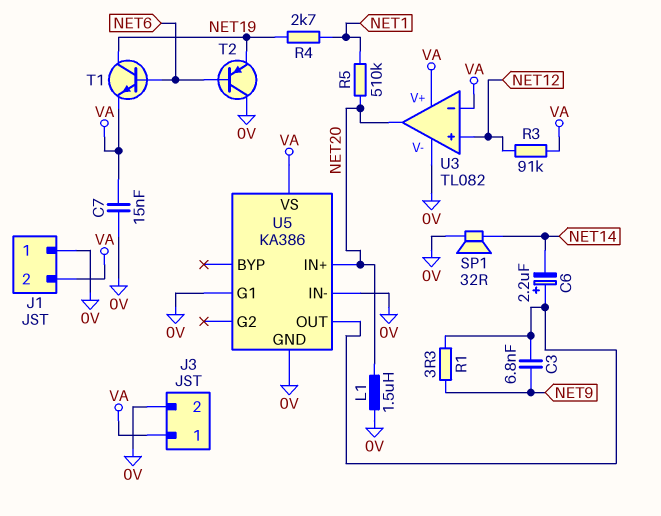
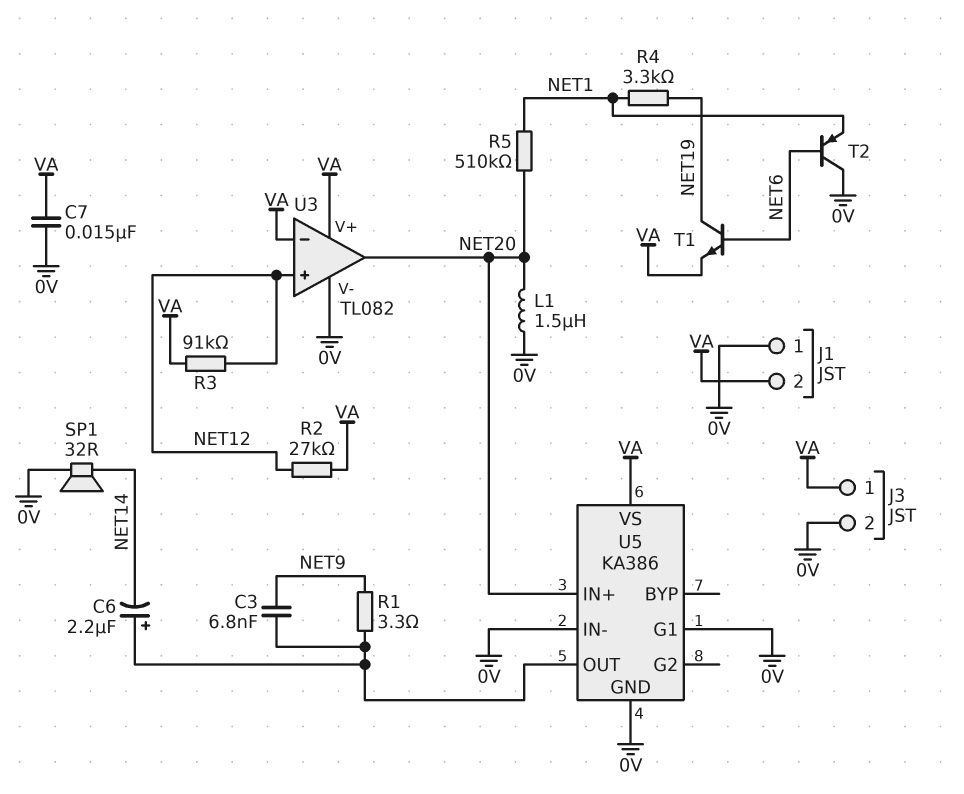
R2: none -> 27k (NET12, VA)
R4: 2.7k (NET1, NET19) -> 3.3k (NET1, NET19)
T2: PNP (B NET6, C 0V, E NET19) -> PNP (B NET6, C 0V, E NET1)

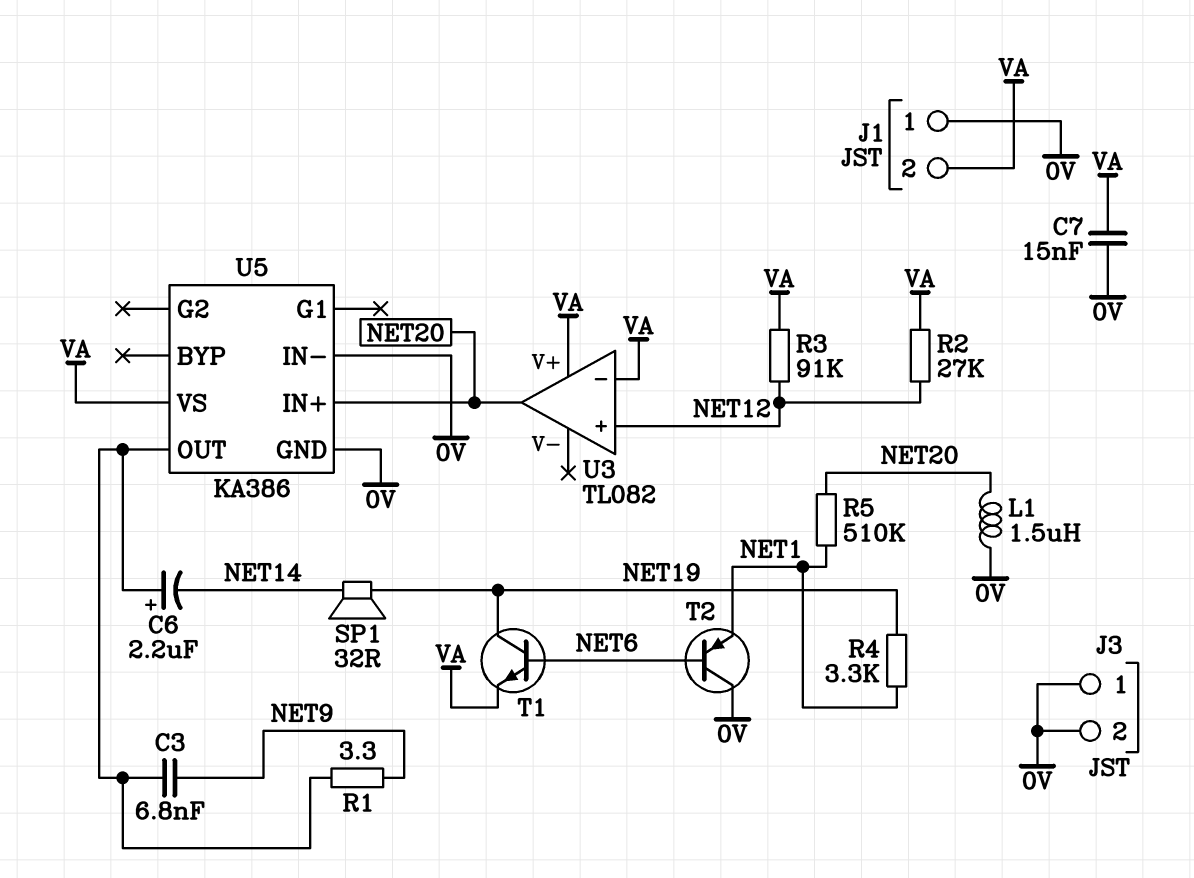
J3 pin 1: VA -> 0V
SP1: speaker 32R (0V, NET14) -> speaker 32R (NET14, NET19)
U3 pin V-: 0V -> none
U5 pin G1: 0V -> none

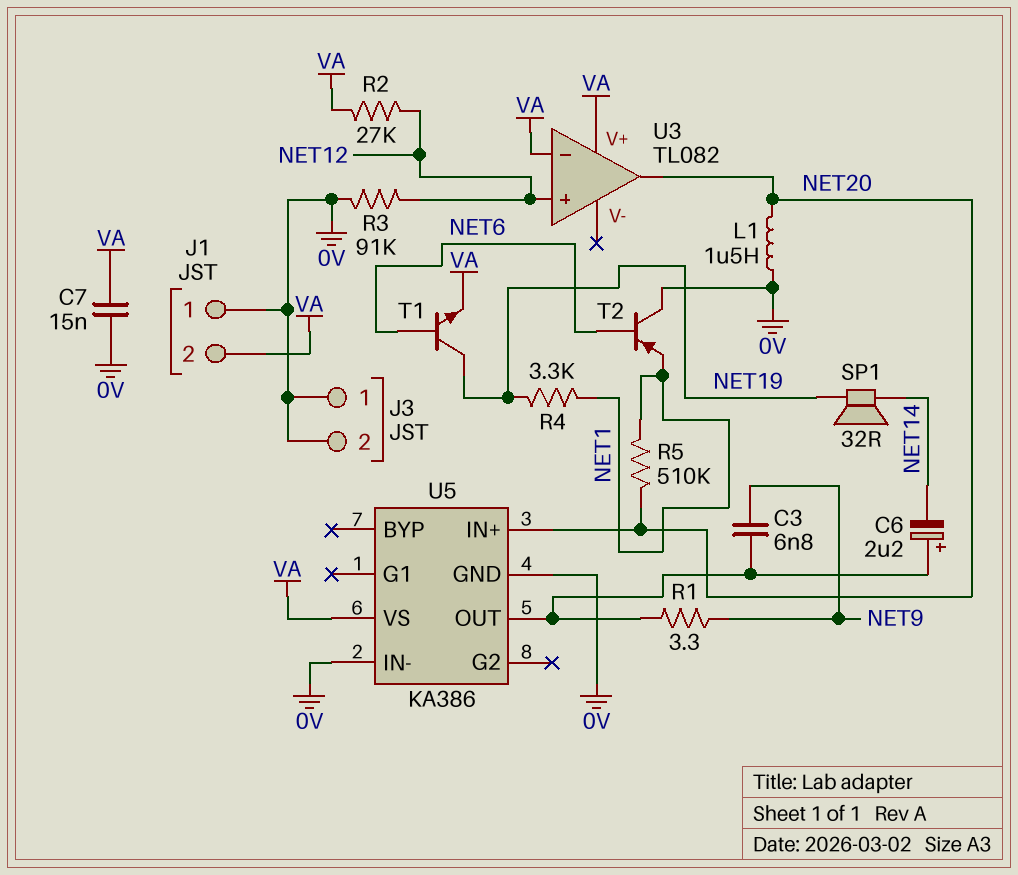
R3: 91k (NET12, VA) -> 91k (0V, NET12)

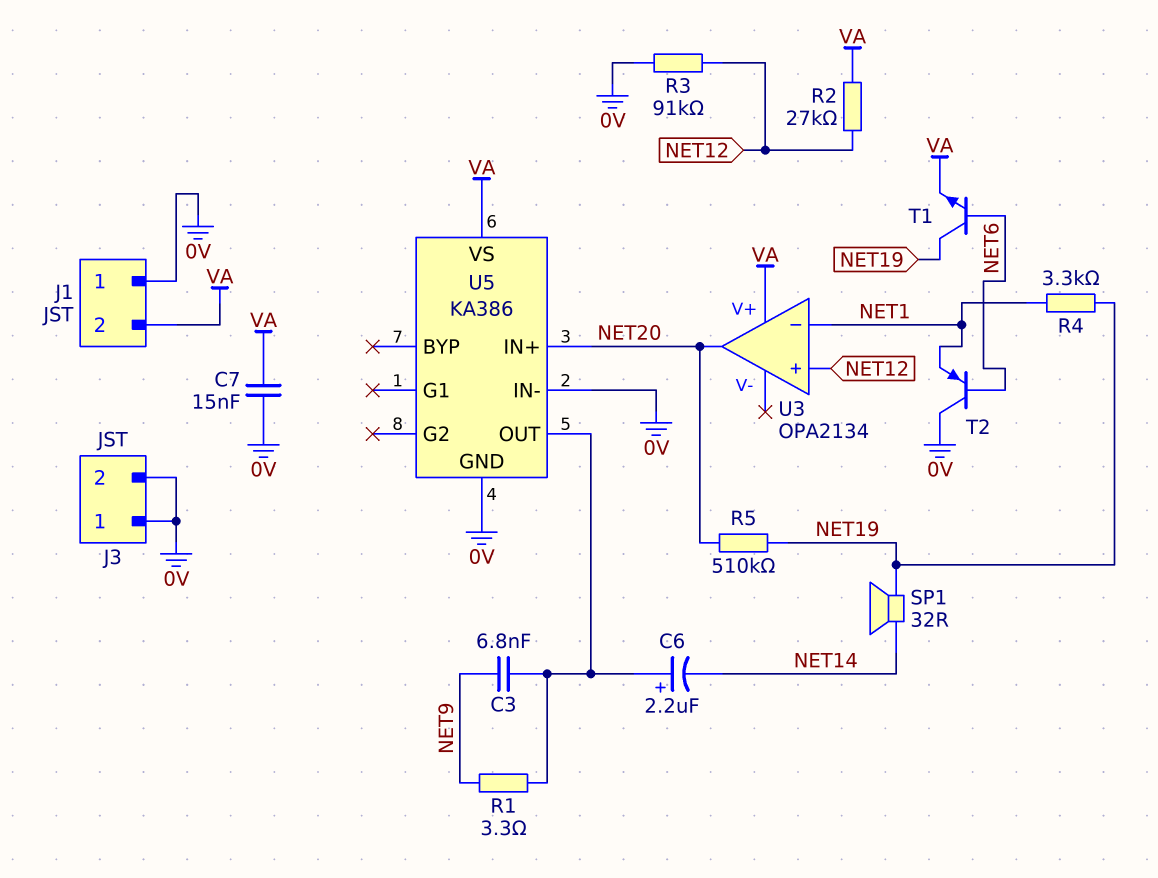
L1: 1.5uH (0V, NET20) -> none
R5: 510k (NET1, NET20) -> 510k (NET19, NET20)
U3: TL082 -> OPA2134
U3 pin in-: VA -> NET1

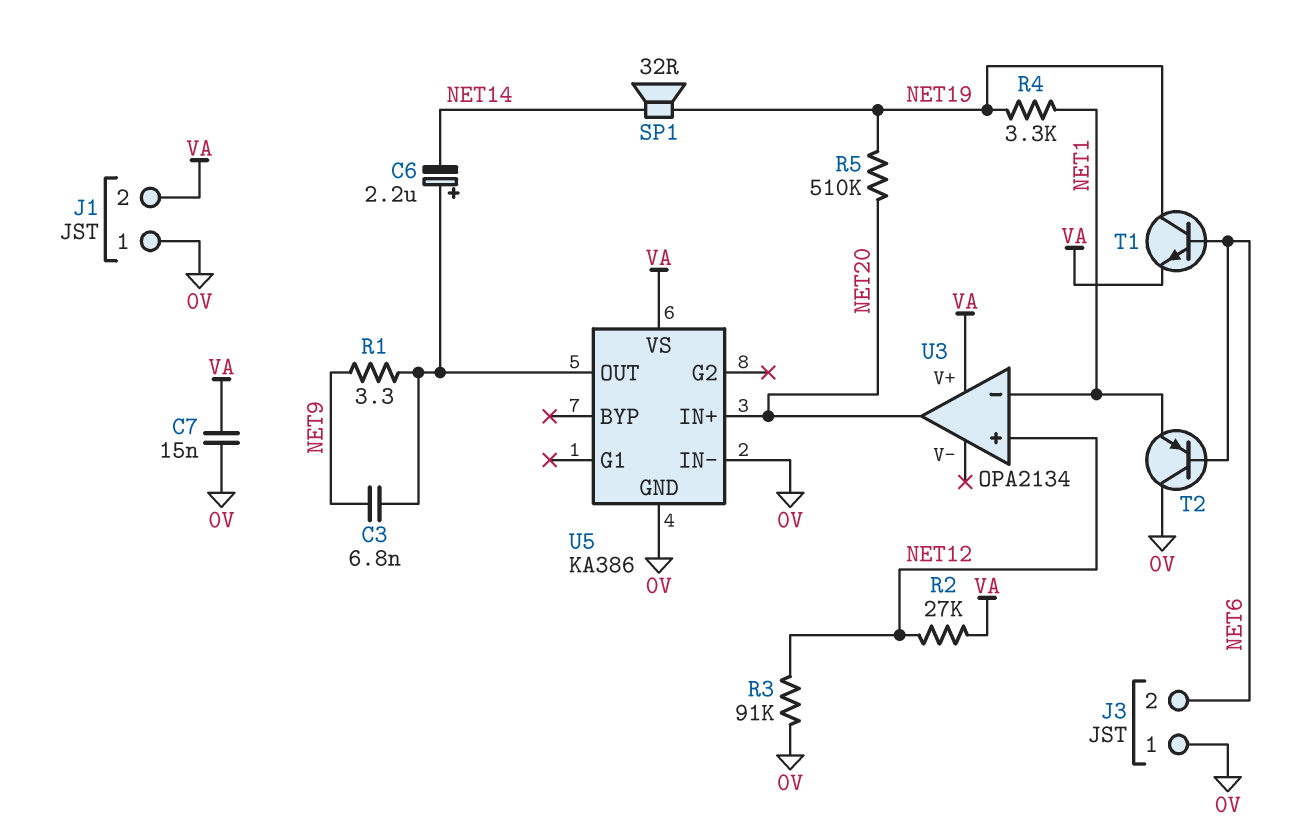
J3 pin 2: 0V -> NET6

